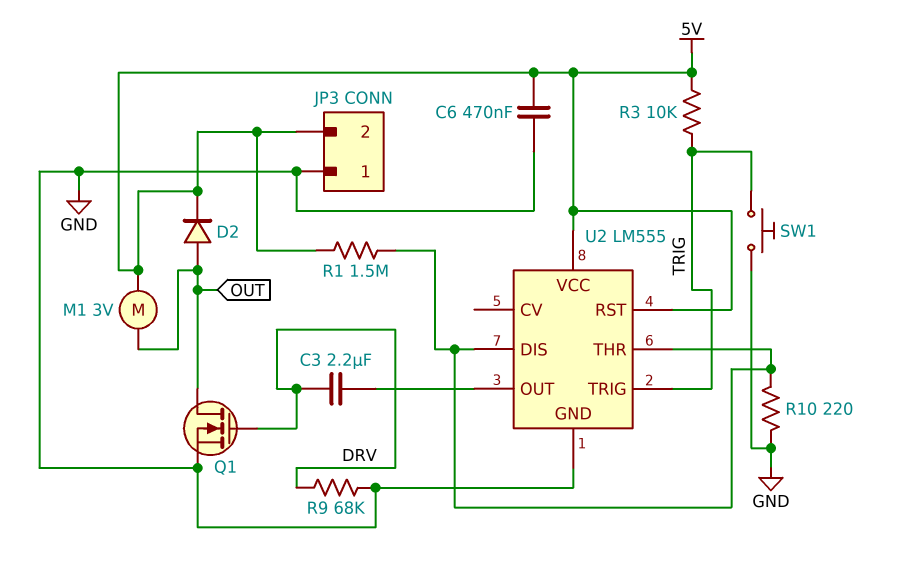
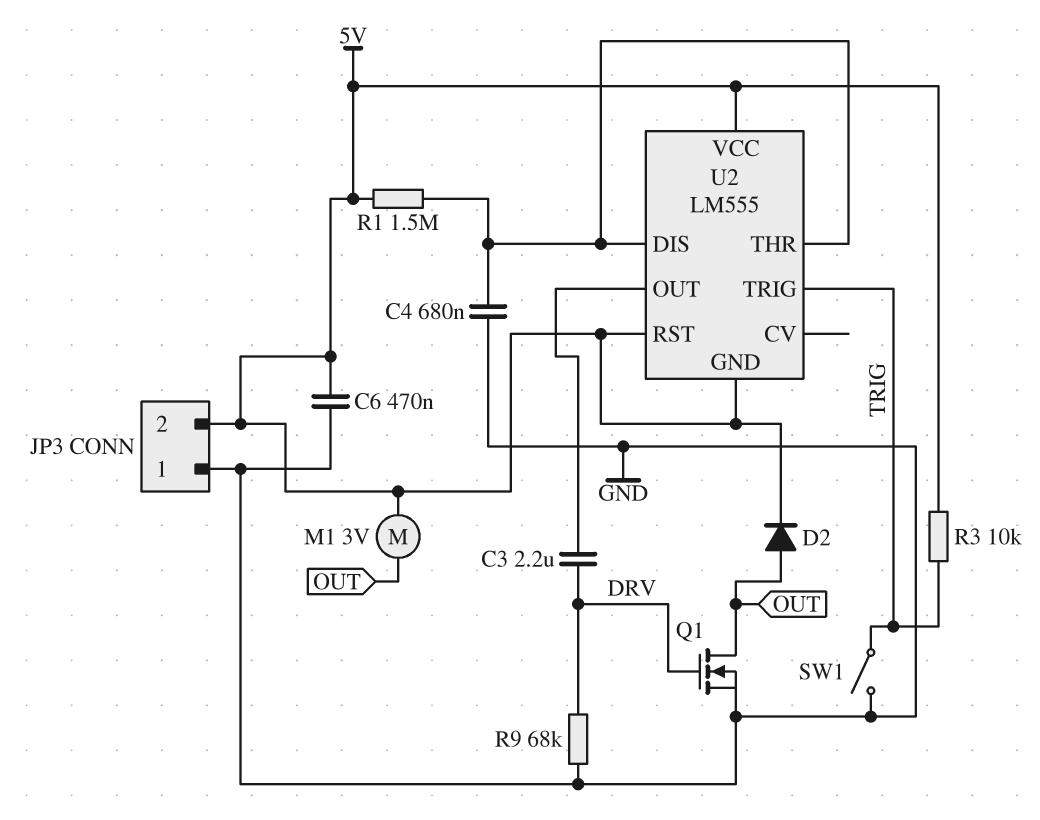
C4: none -> 680nF (GND, U2/DIS)
R10: 220 (GND, U2/DIS) -> none
SW1: button (GND, TRIG) -> switch (GND, TRIG)
U2 pin GND: GND -> 5V

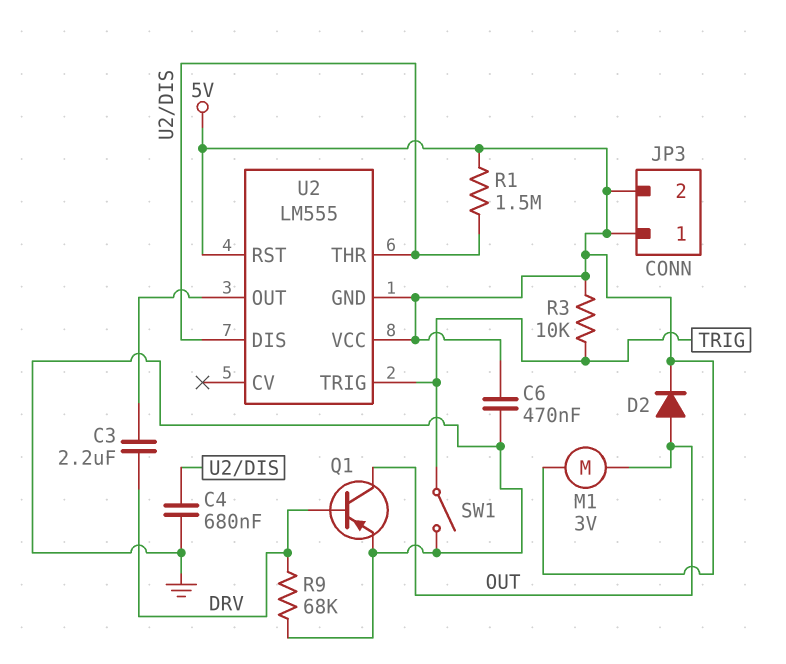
JP3 pin 1: GND -> 5V
Q1: NMOS (G DRV, D OUT, S GND) -> PNP (B DRV, C OUT, E GND)

